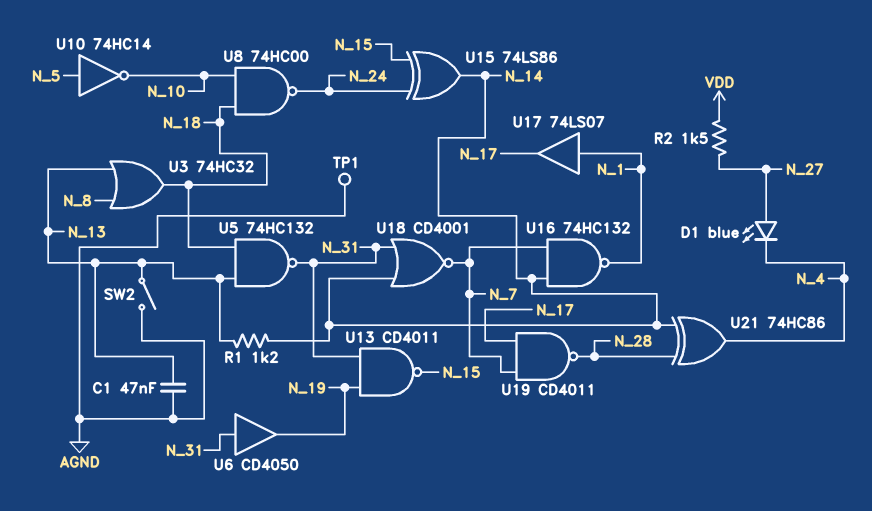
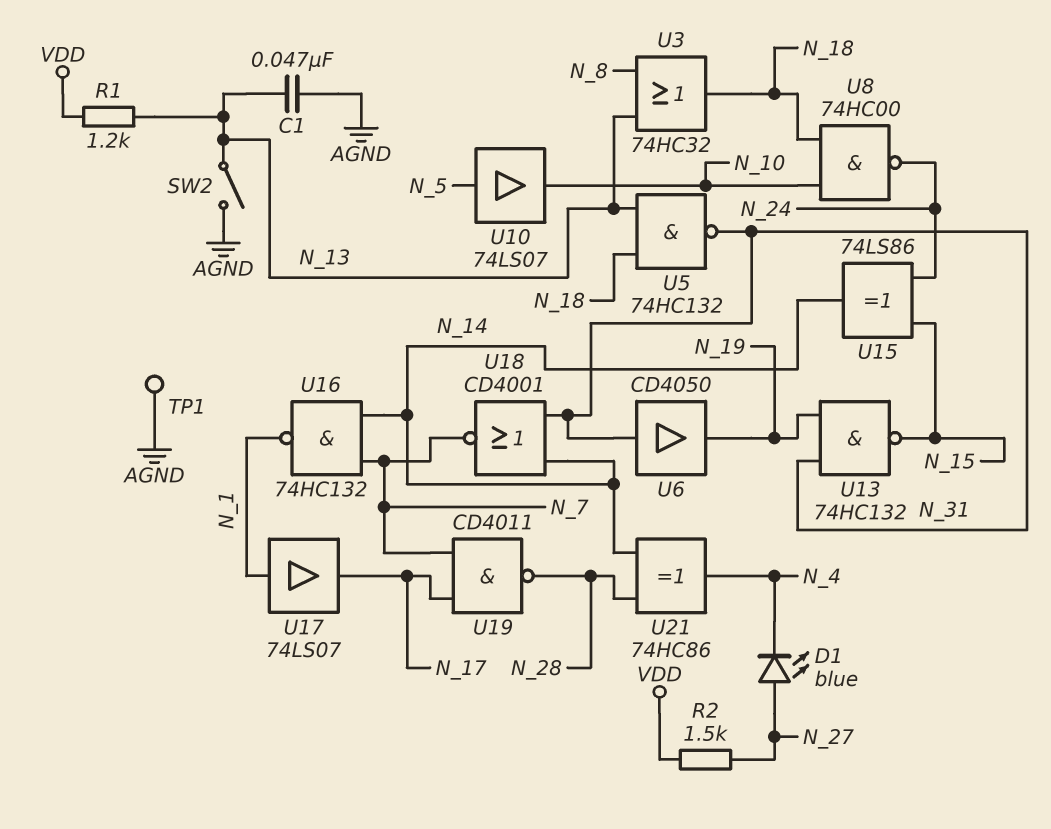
R1: 1.2k (N_13, N_14) -> 1.2k (N_13, VDD)
U10: NOT 74HC14 (in N_5, out N_10) -> buffer 74LS07 (in N_5, out N_10)
U13: NAND CD4011 (in N_19, in N_31, out N_15) -> NAND 74HC132 (in N_19, in N_31, out N_15)

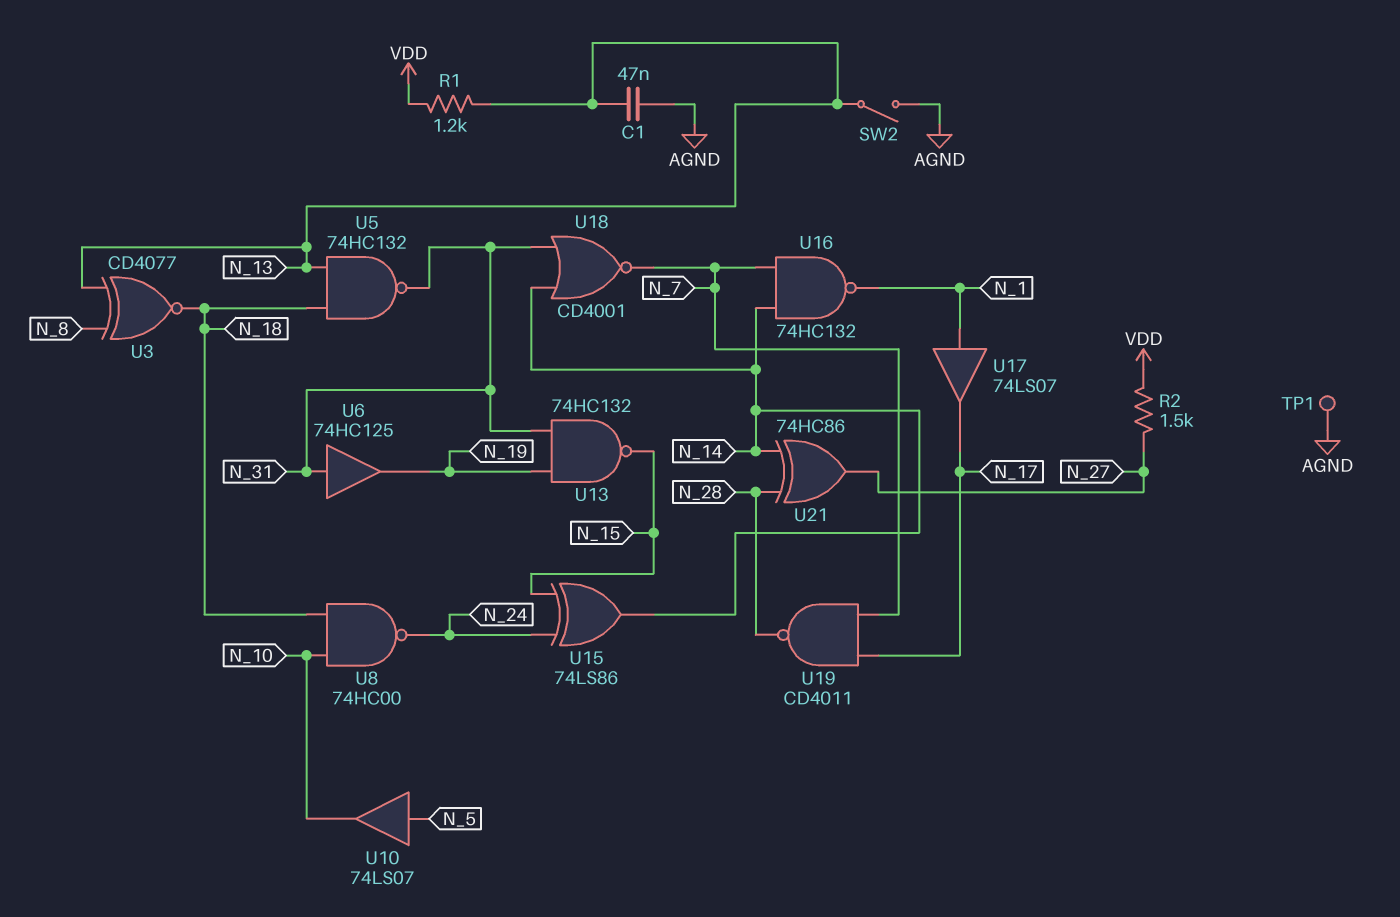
D1: LED blue (A N_27, K N_4) -> none
U3: OR 74HC32 (in N_8, in N_13, out N_18) -> XNOR CD4077 (in N_8, in N_13, out N_18)
U6: buffer CD4050 (in N_31, out N_19) -> buffer 74HC125 (in N_31, out N_19)
U21: XOR 74HC86 (in N_14, in N_28, out N_4) -> XOR 74HC86 (in N_14, in N_28, out N_27)

